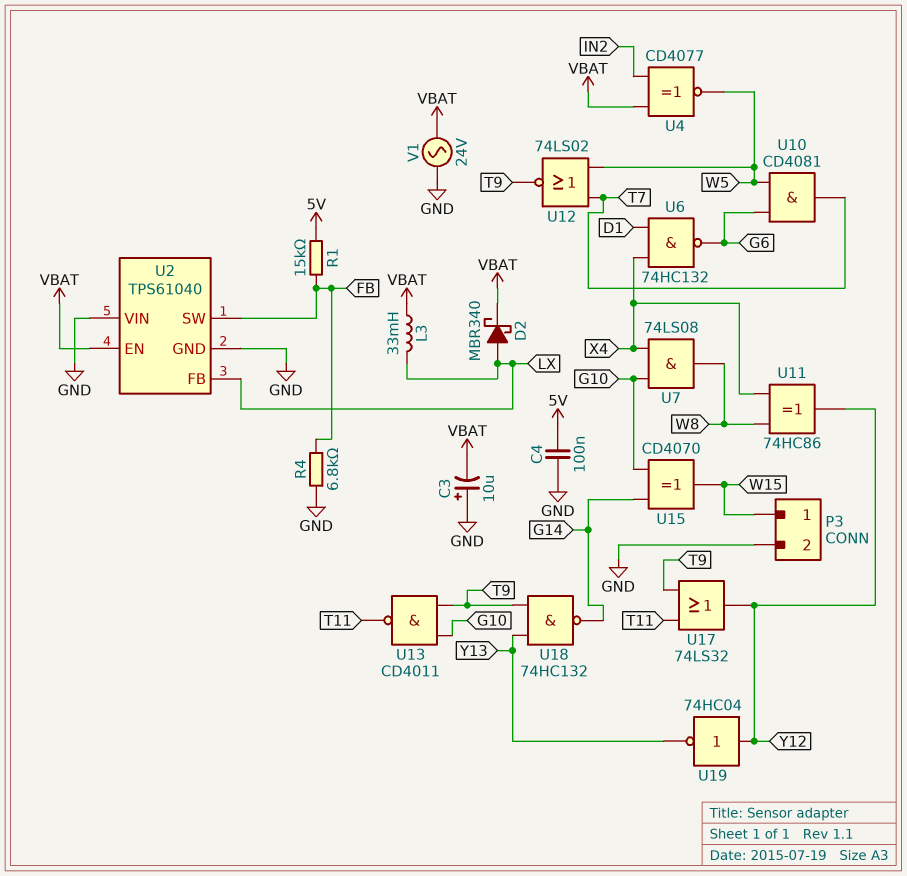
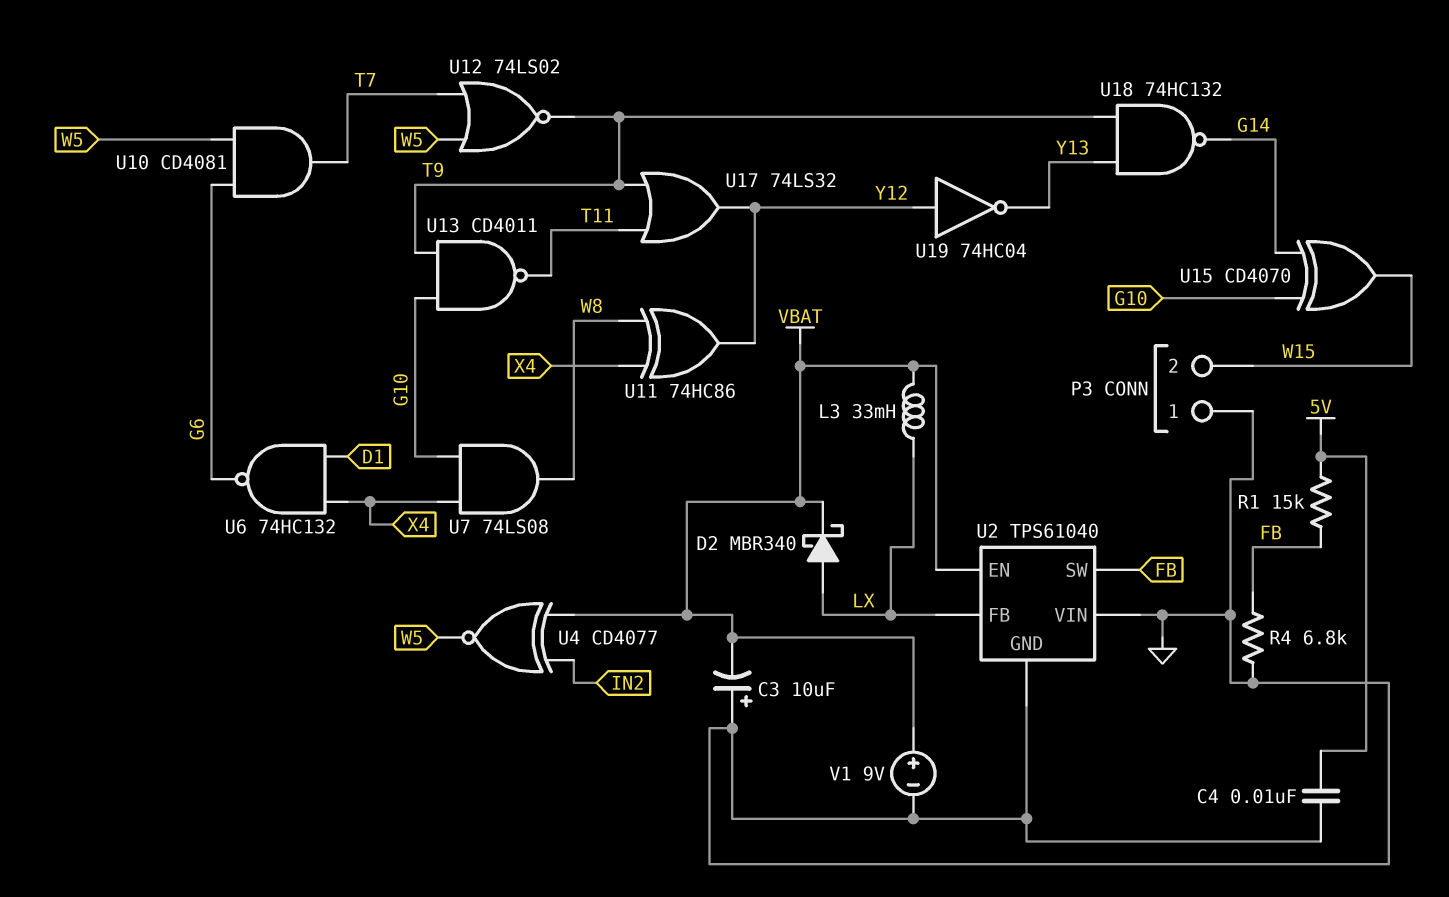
C4: 100nF (5V, GND) -> 10nF (5V, GND)
P3 pin 1: W15 -> GND
P3 pin 2: GND -> W15
V1: AC 24V (GND, VBAT) -> 9V (plus VBAT, minus GND)

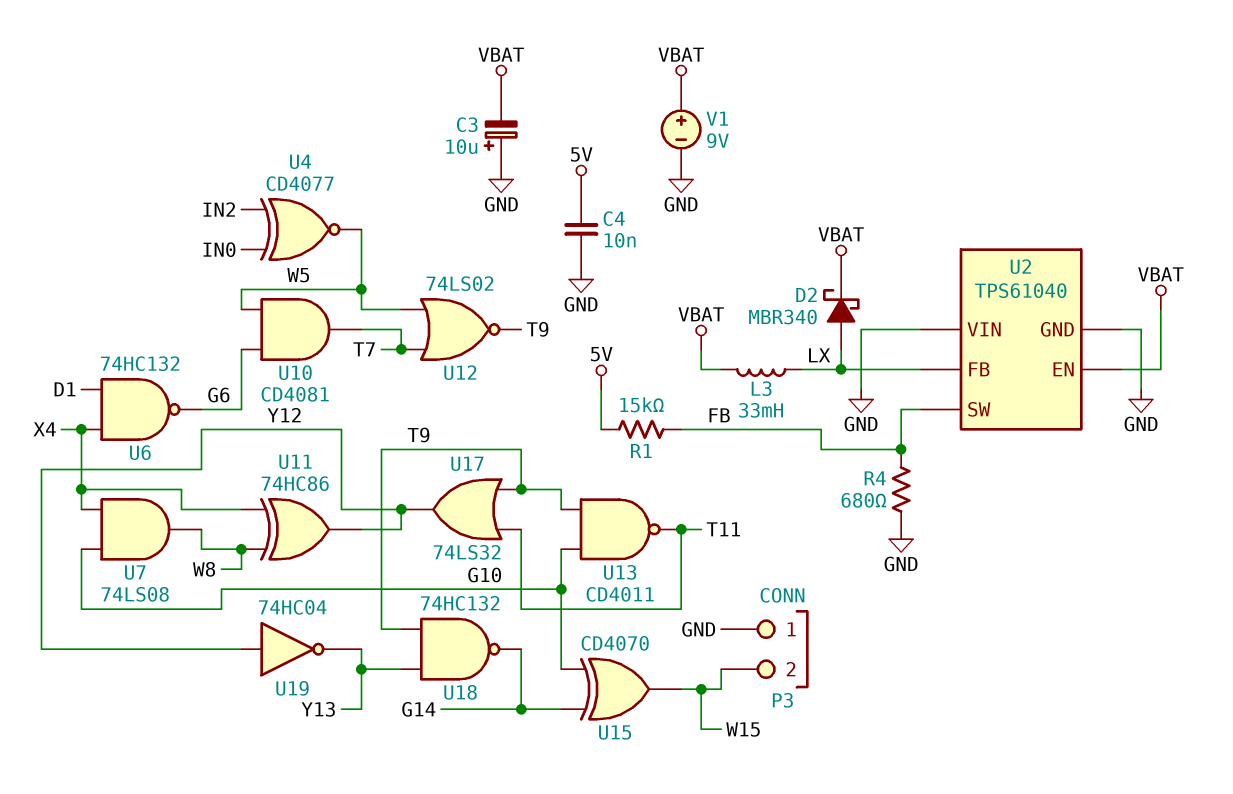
R4: 6.8k (FB, GND) -> 680 (FB, GND)
U4: XNOR CD4077 (in IN2, in VBAT, out W5) -> XNOR CD4077 (in IN0, in IN2, out W5)

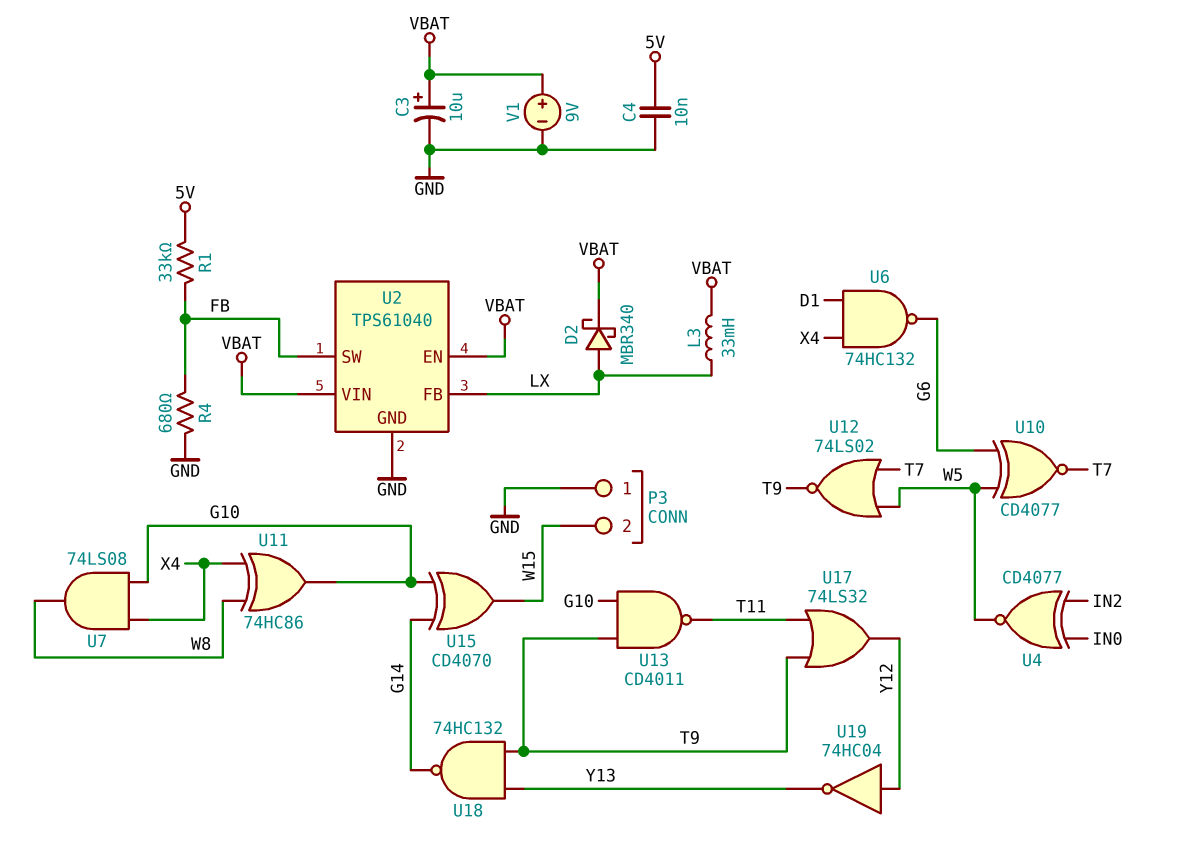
C3: 10uF (plus GND, minus VBAT) -> 10uF (plus VBAT, minus GND)
R1: 15k (5V, FB) -> 33k (5V, FB)
U2 pin VIN: GND -> VBAT
U10: AND CD4081 (in G6, in W5, out T7) -> XNOR CD4077 (in G6, in W5, out T7)
U11: XOR 74HC86 (in W8, in X4, out Y12) -> XOR 74HC86 (in W8, in X4, out G10)

